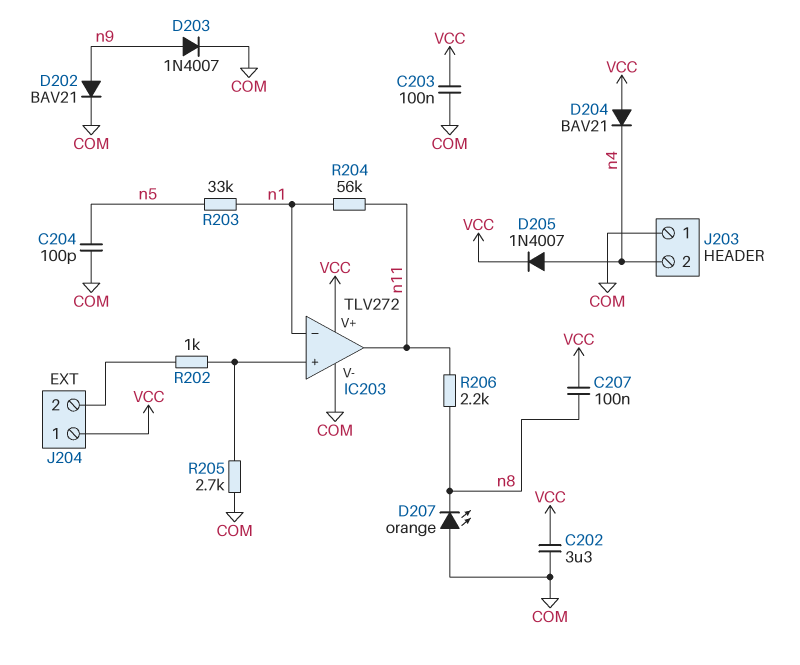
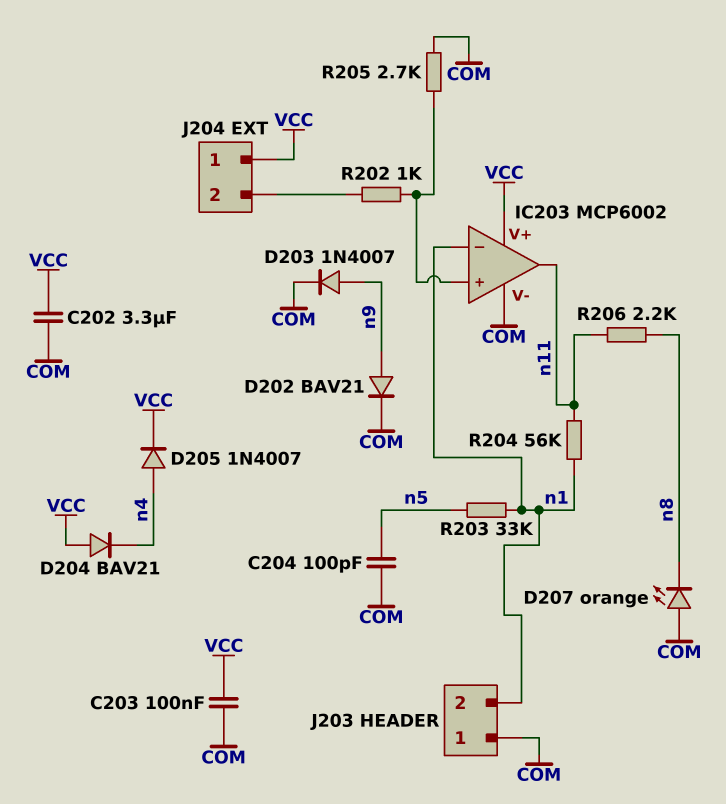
C207: 100nF (VCC, n8) -> none
IC203: TLV272 -> MCP6002
J203 pin 2: n4 -> n1

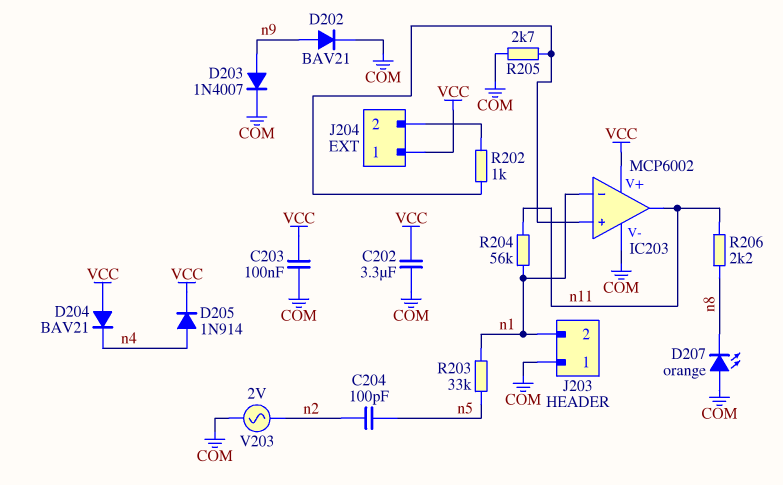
C204: 100pF (COM, n5) -> 100pF (n2, n5)
D205: diode 1N4007 (A n4, K VCC) -> diode 1N914 (A n4, K VCC)
V203: none -> AC 2V (COM, n2)

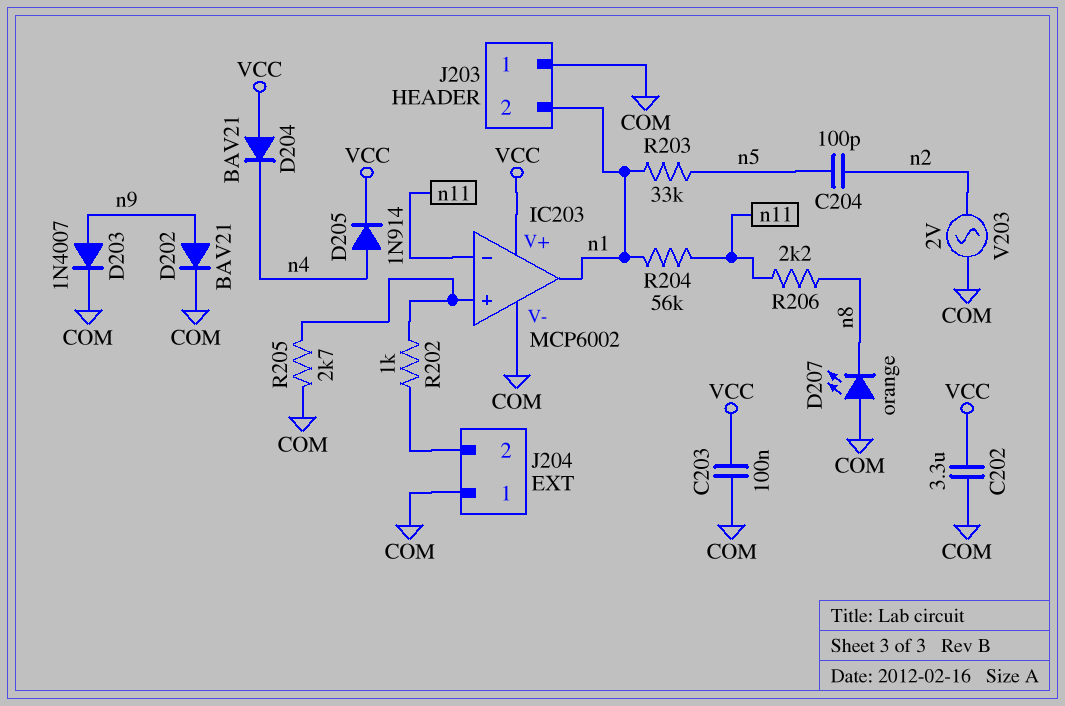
IC203 pin in-: n1 -> n11
IC203 pin out: n11 -> n1
J204 pin 1: VCC -> COM

